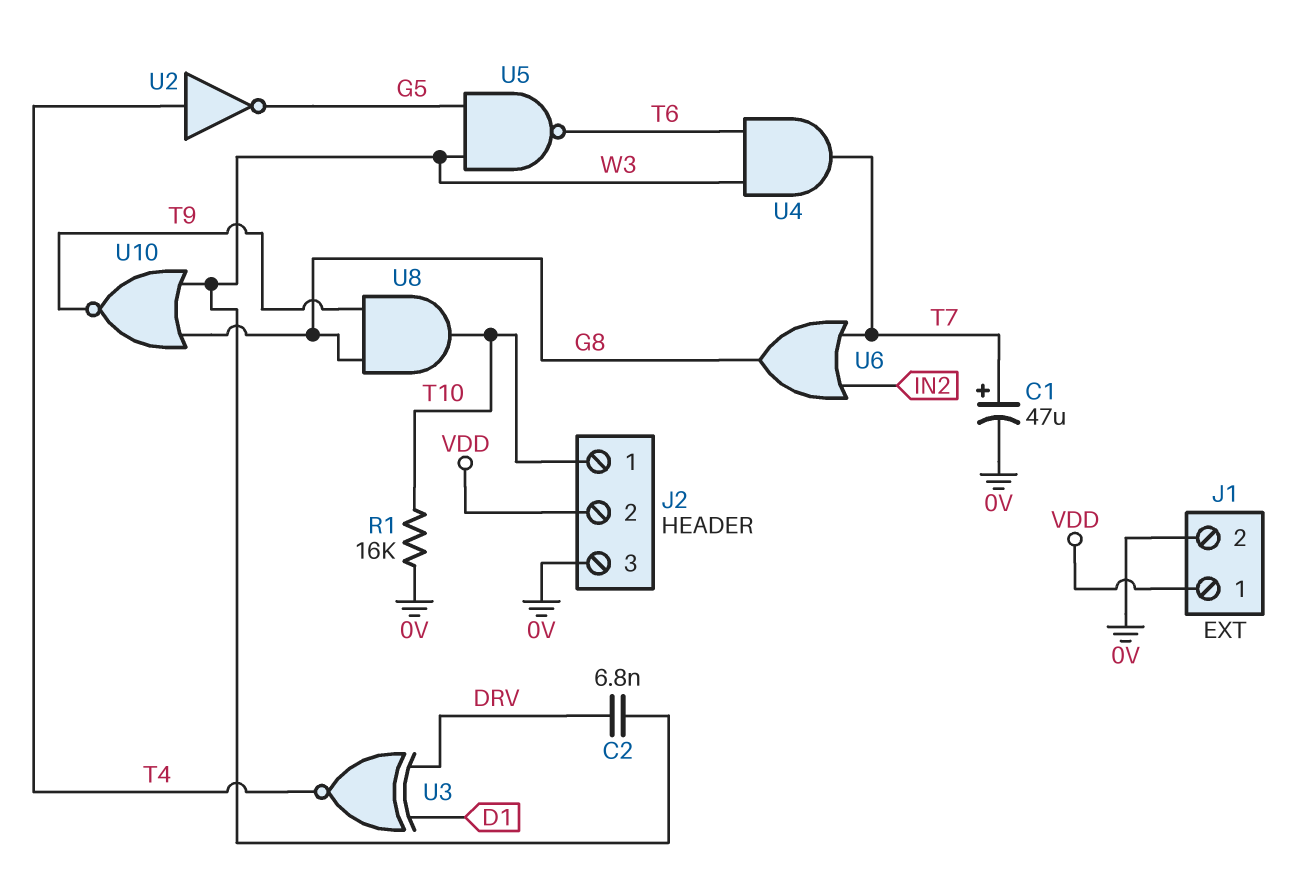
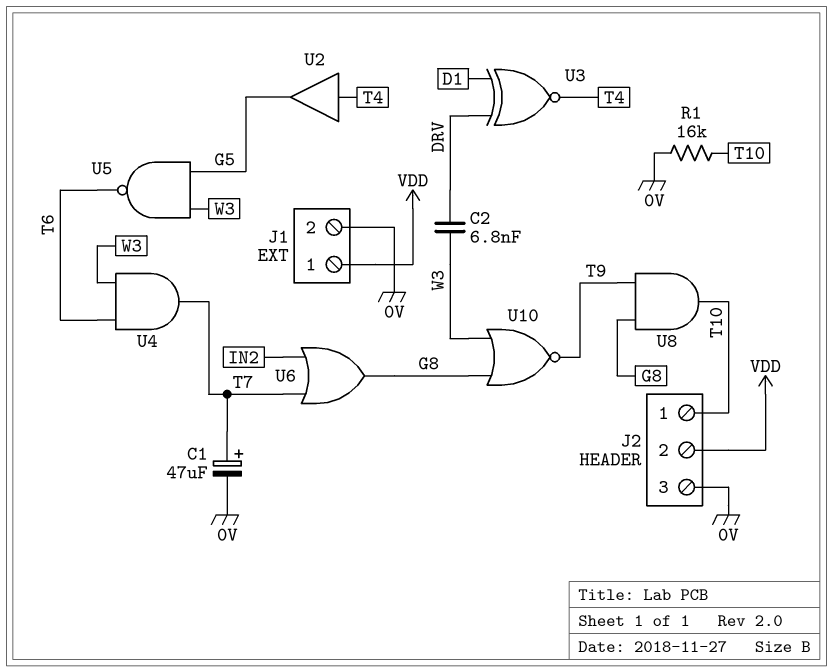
U2: NOT (in T4, out G5) -> buffer (in T4, out G5)

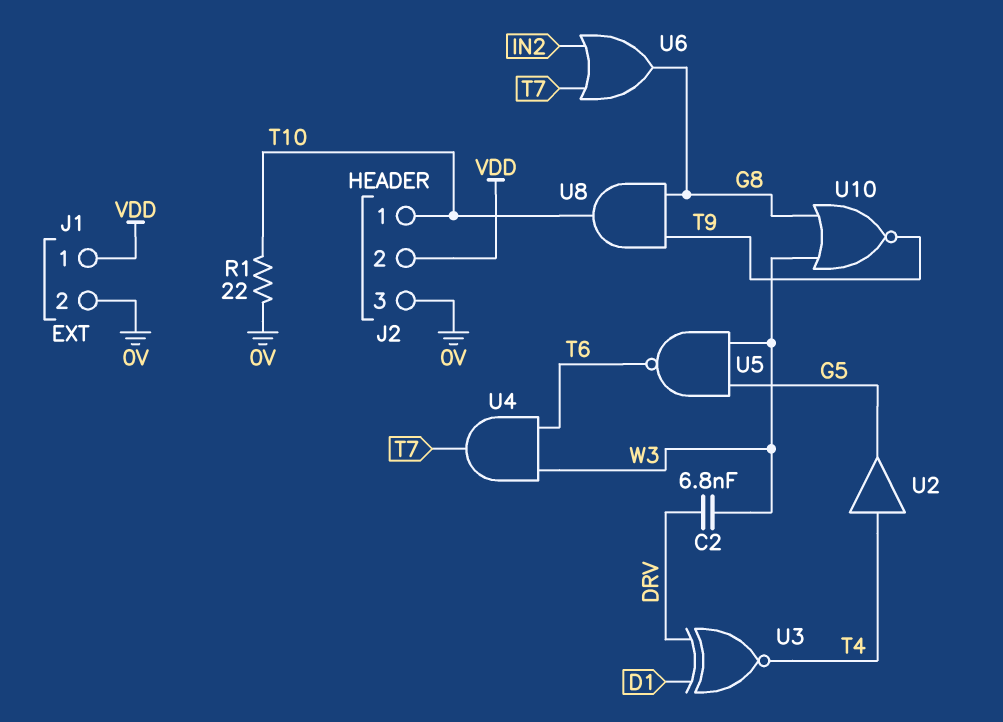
C1: 47uF (plus T7, minus 0V) -> none
R1: 16k (0V, T10) -> 22 (0V, T10)

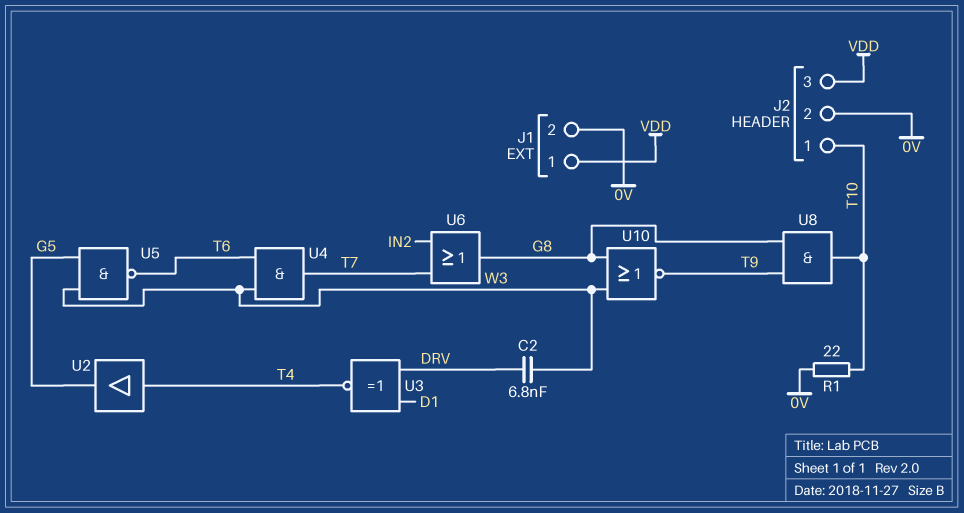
J2 pin 2: VDD -> 0V
J2 pin 3: 0V -> VDD

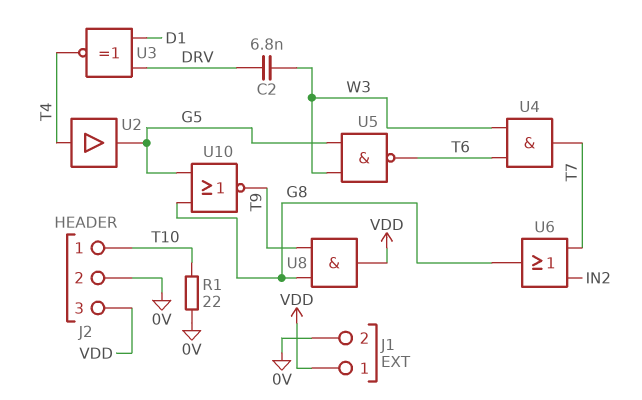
U8: AND (in G8, in T9, out T10) -> AND (in G8, in T9, out VDD)
U10: NOR (in G8, in W3, out T9) -> NOR (in G5, in G8, out T9)

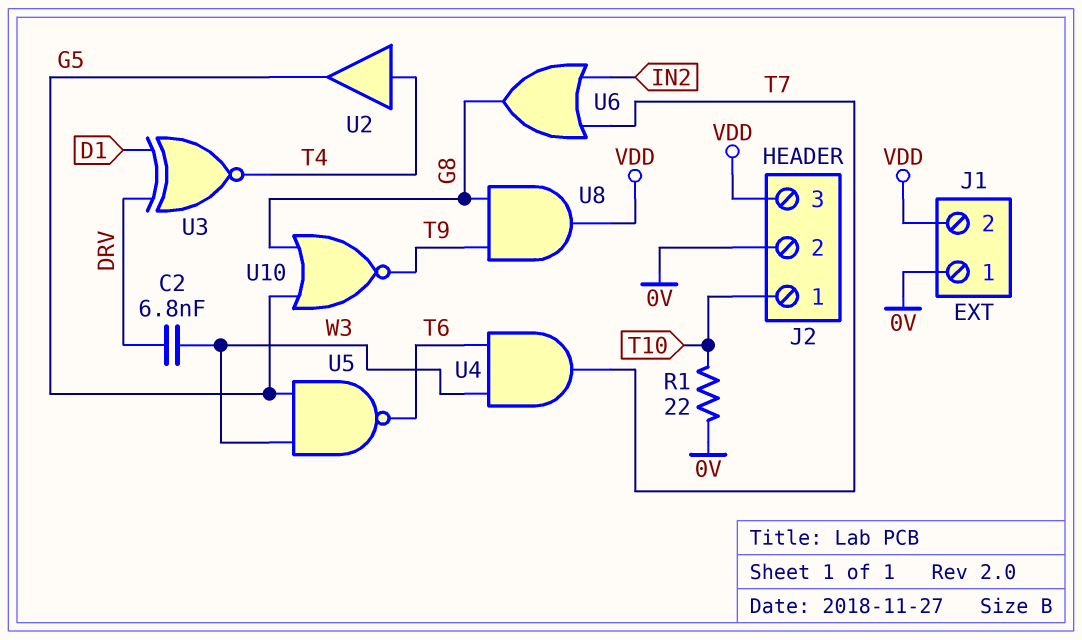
J1 pin 1: VDD -> 0V
J1 pin 2: 0V -> VDD

